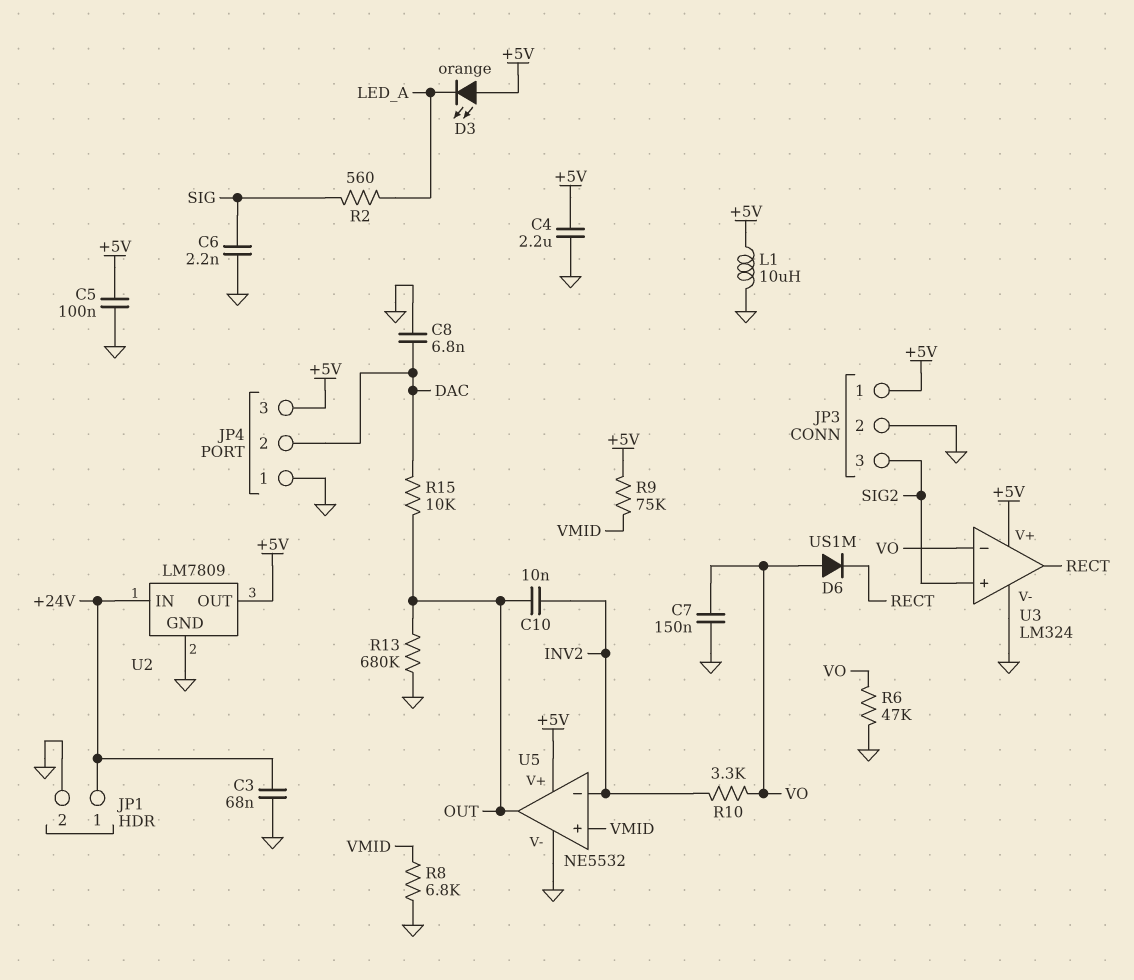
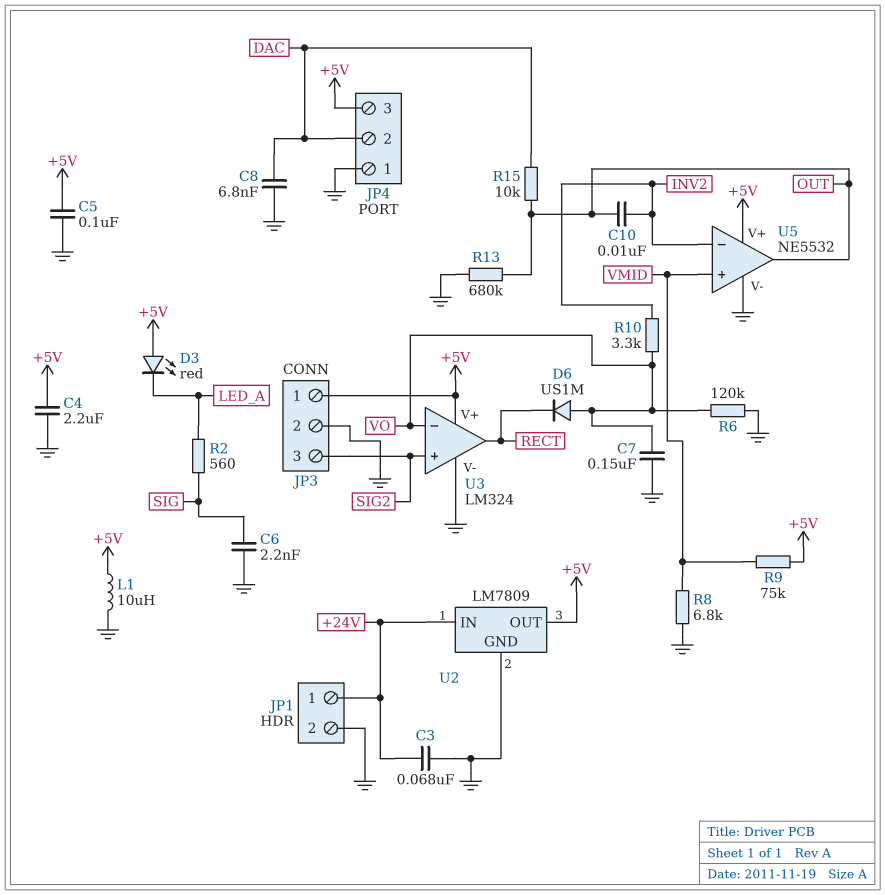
D3: LED orange (A +5V, K LED_A) -> LED red (A +5V, K LED_A)
R6: 47k (GND, VO) -> 120k (GND, VO)

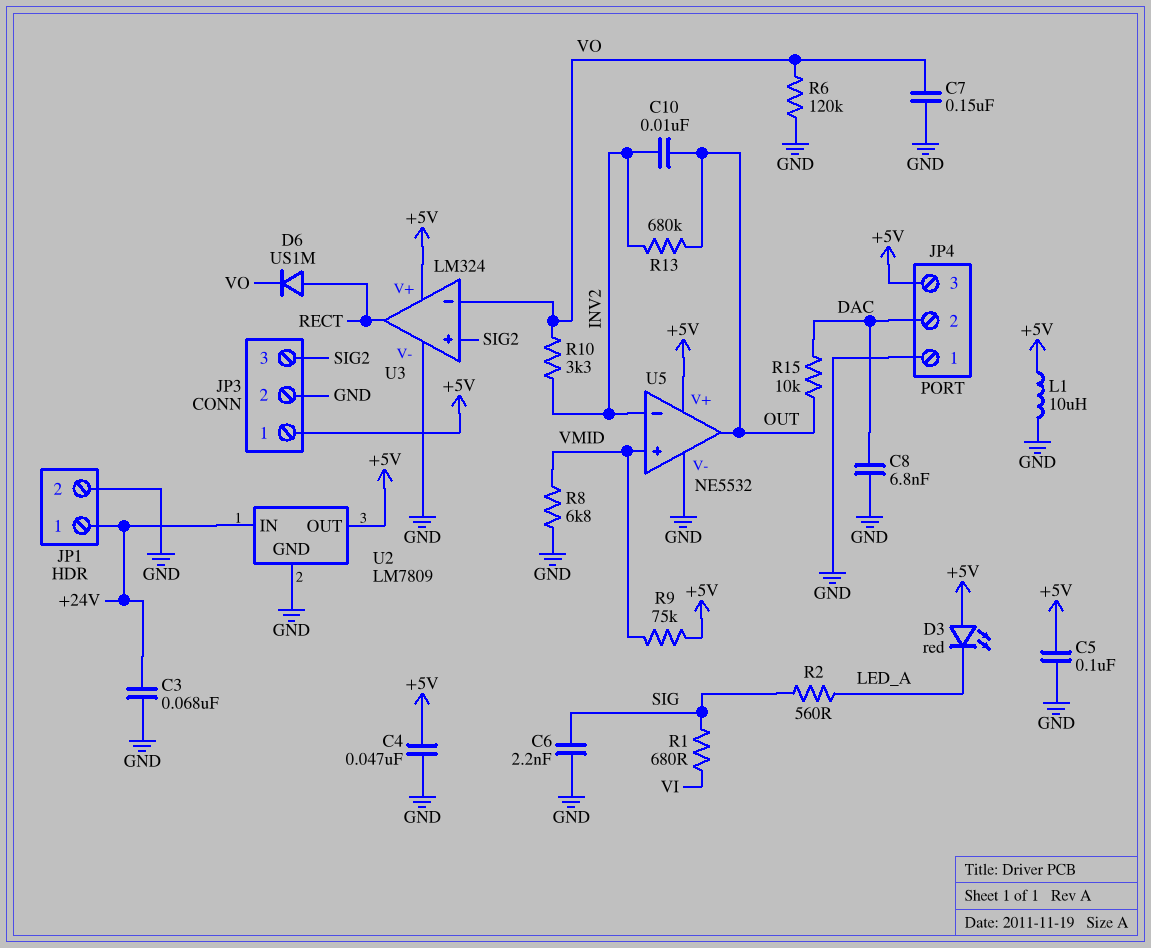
C4: 2.2uF (+5V, GND) -> 47nF (+5V, GND)
D6: diode US1M (A VO, K RECT) -> diode US1M (A RECT, K VO)
R1: none -> 680 (SIG, VI)
R13: 680k (GND, OUT) -> 680k (INV2, OUT)

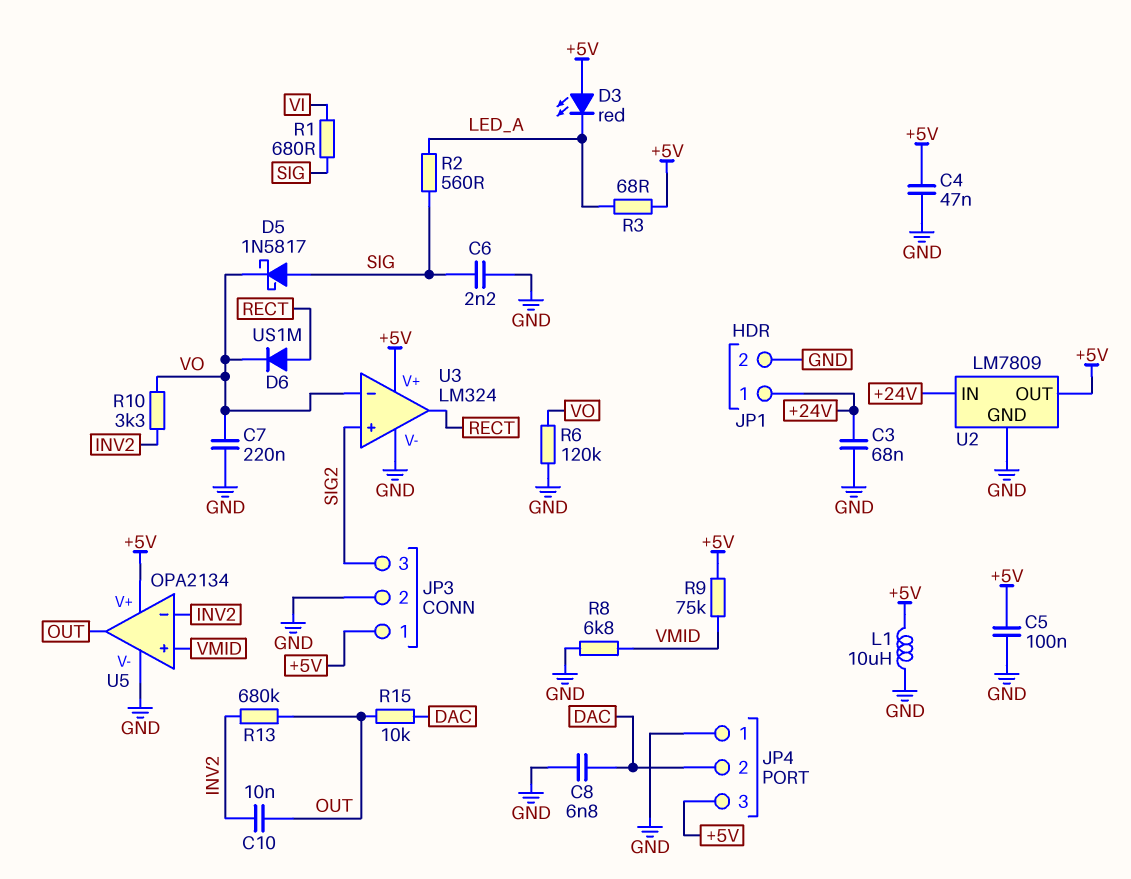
C7: 150nF (GND, VO) -> 220nF (GND, VO)
D5: none -> schottky 1N5817 (A SIG, K VO)
R3: none -> 68 (+5V, LED_A)
U5: NE5532 -> OPA2134

